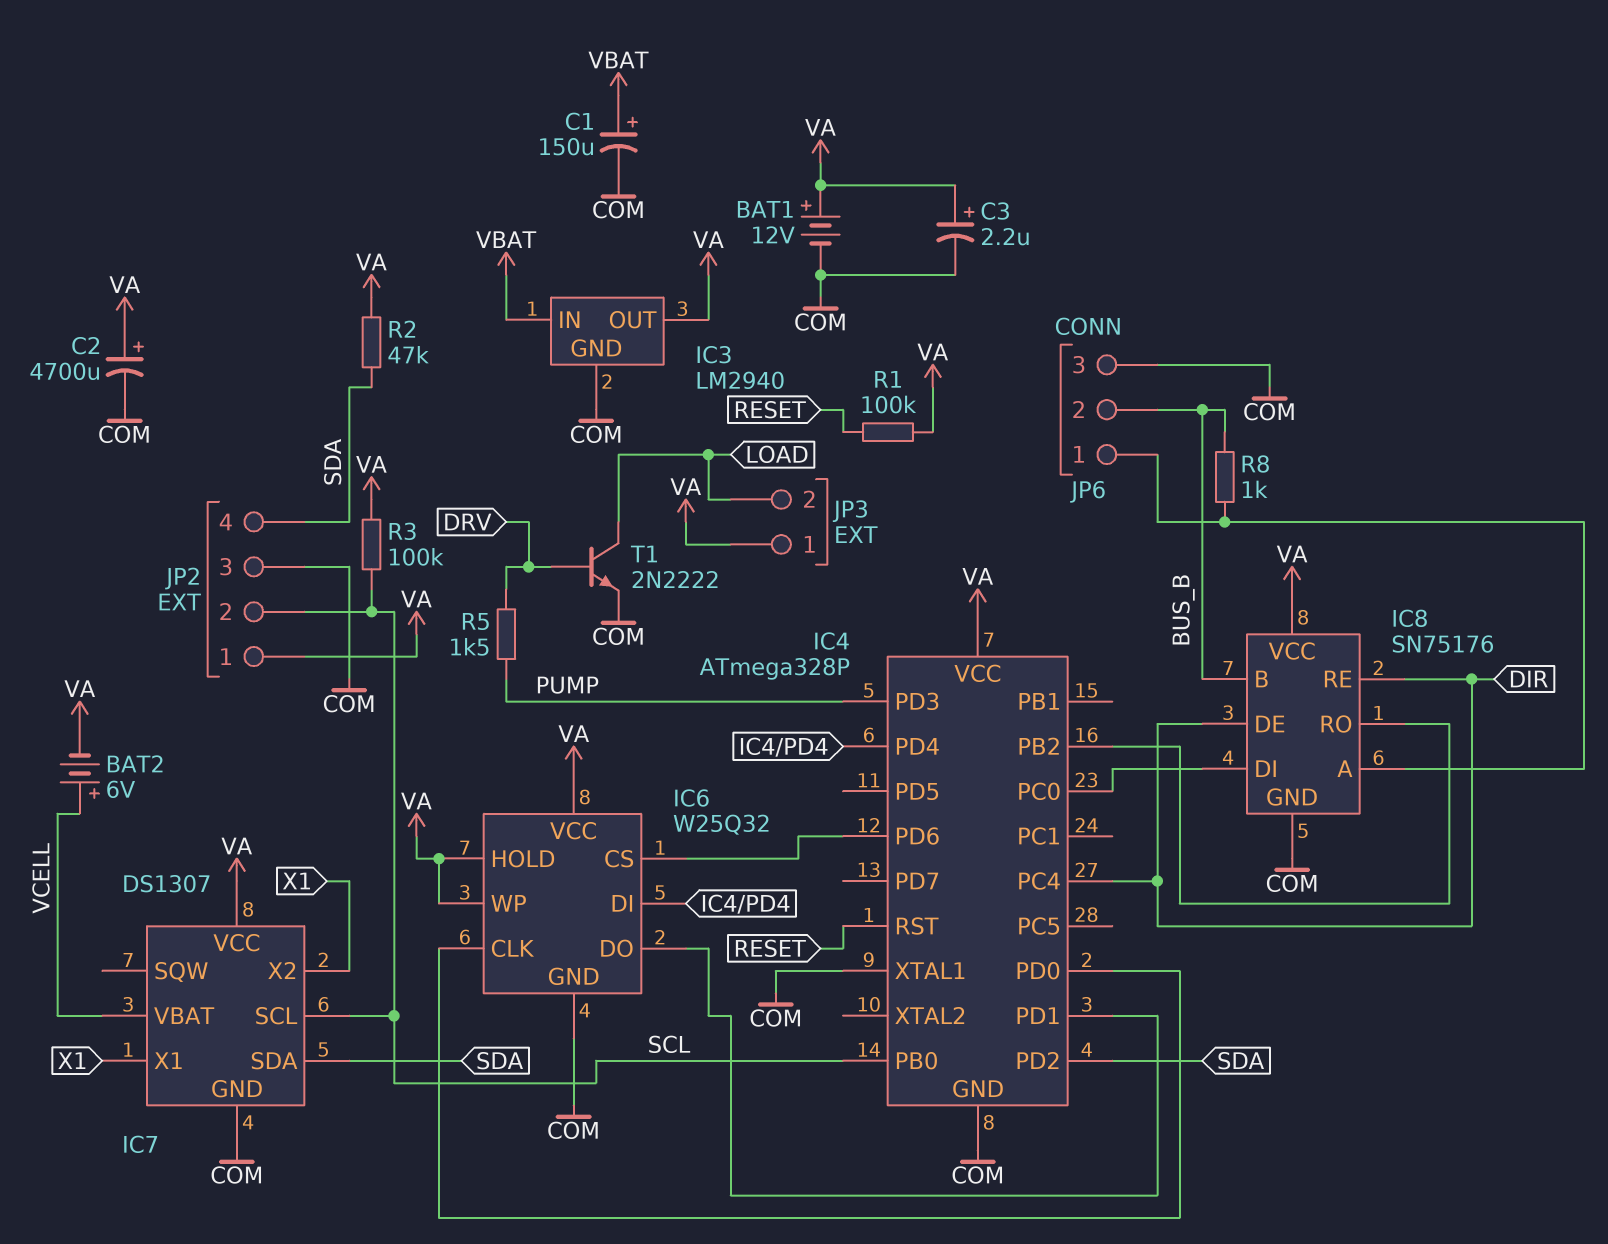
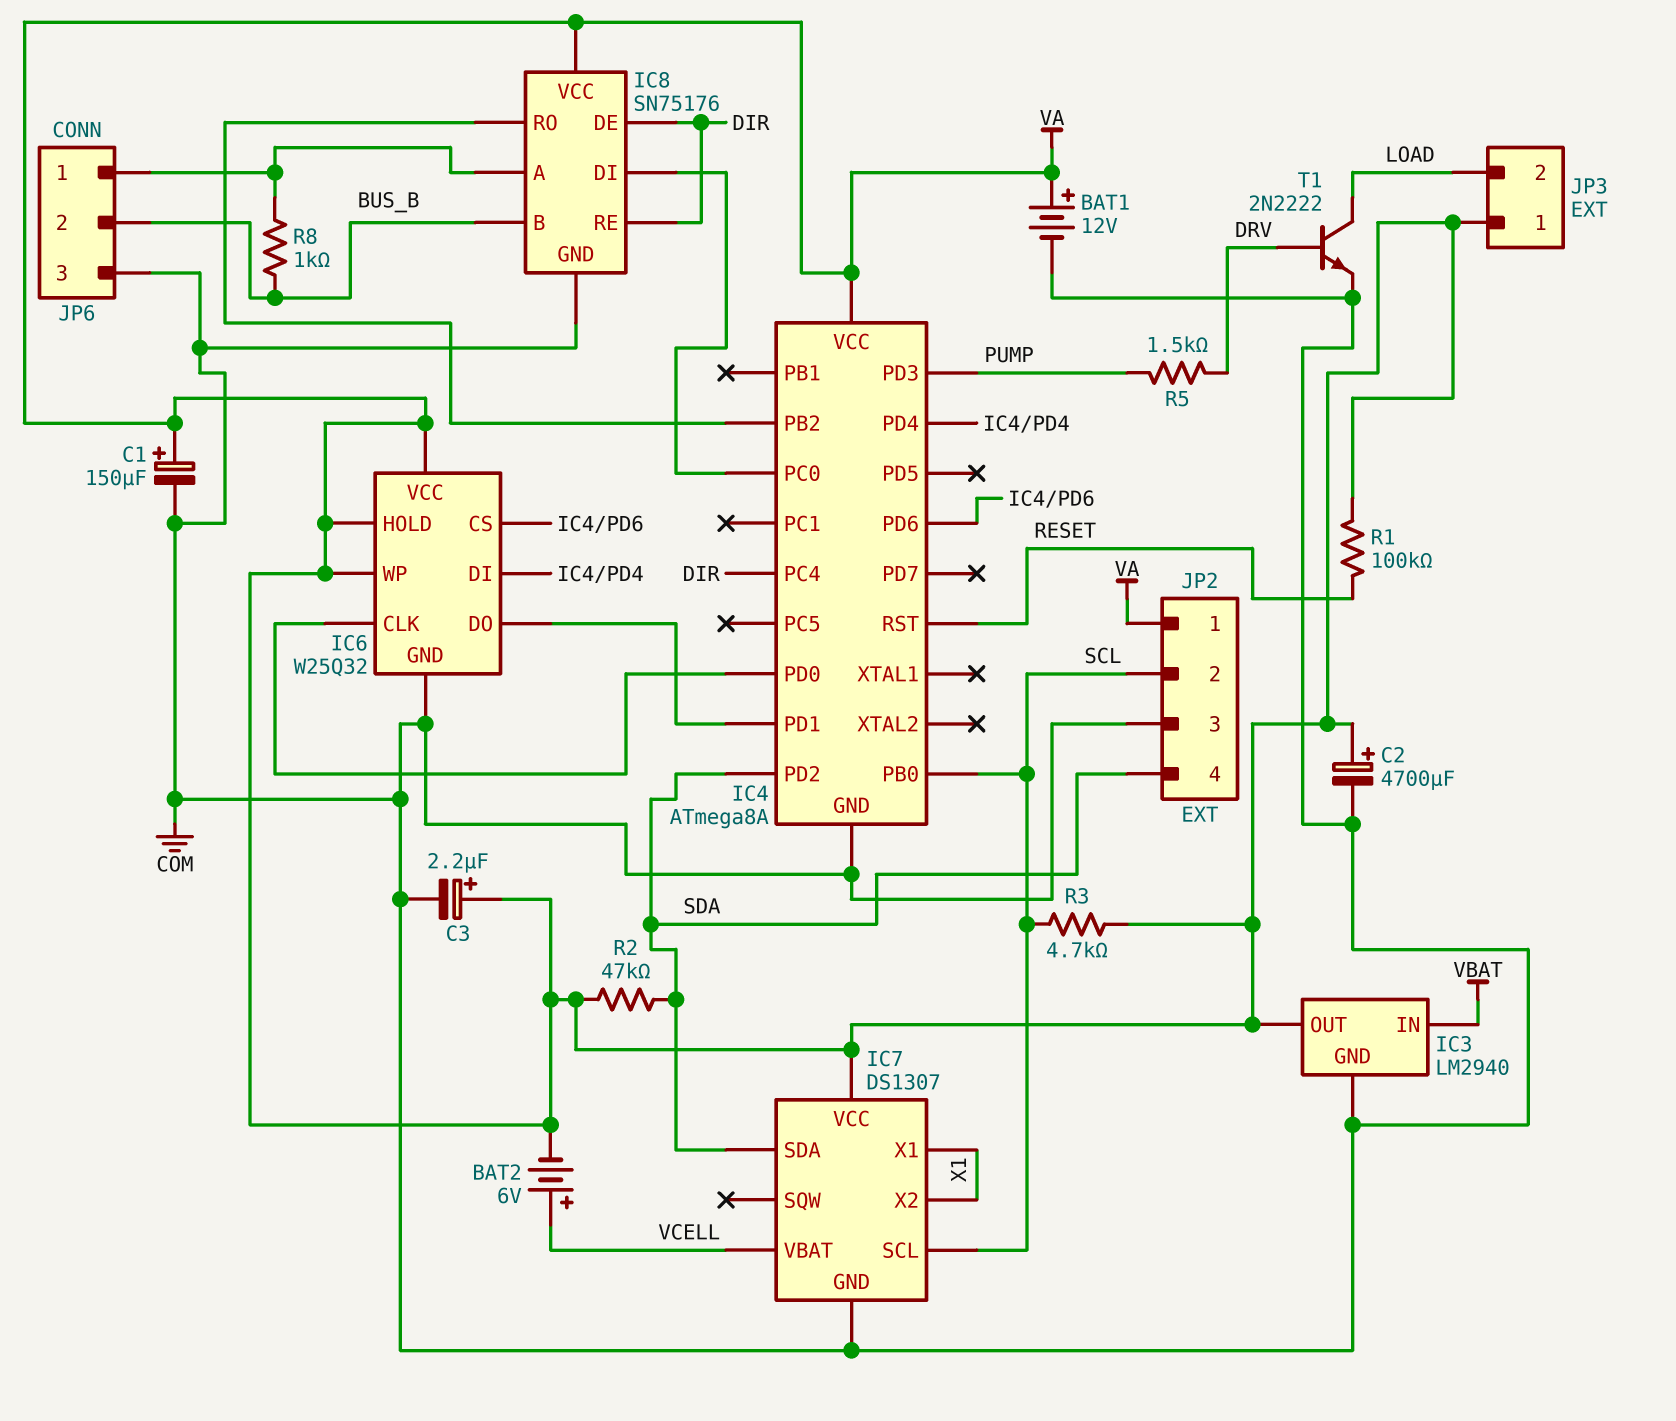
C1: 150uF (plus VBAT, minus COM) -> 150uF (plus VA, minus COM)
IC4: ATmega328P -> ATmega8A
IC4 pin XTAL1: COM -> none
R3: 100k (SCL, VA) -> 4.7k (SCL, VA)

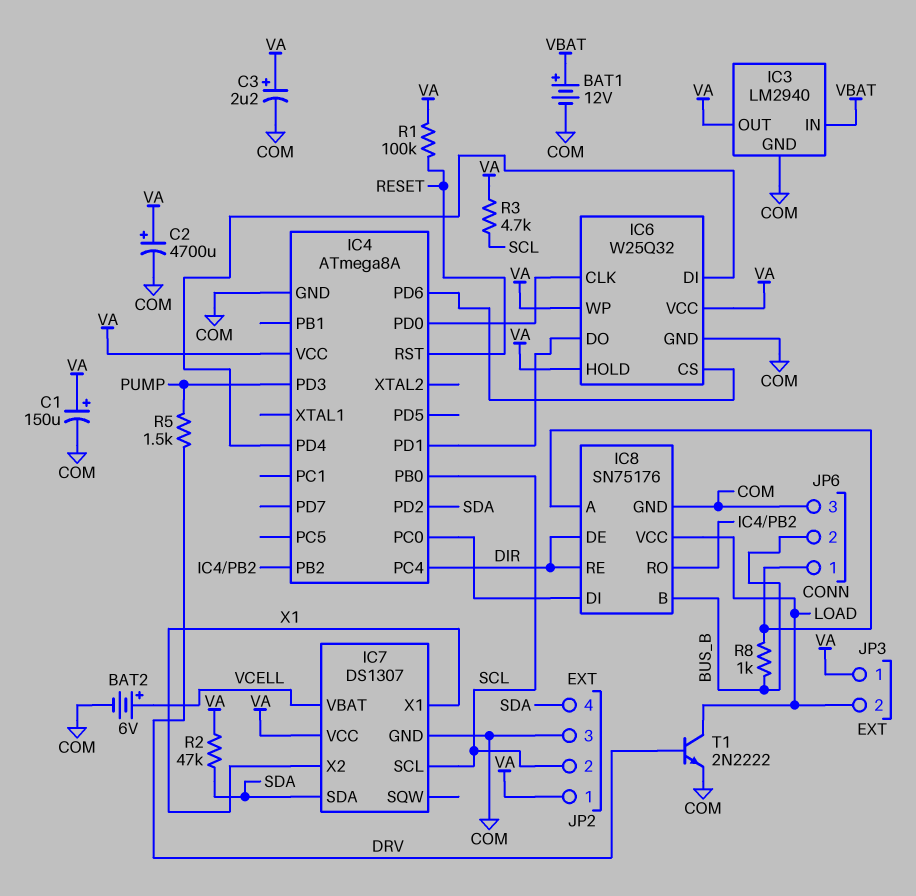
BAT1: 12V (plus VA, minus COM) -> 12V (plus VBAT, minus COM)
BAT2: 6V (plus VCELL, minus VA) -> 6V (plus VCELL, minus COM)
IC8 pin VCC: VA -> LOAD

